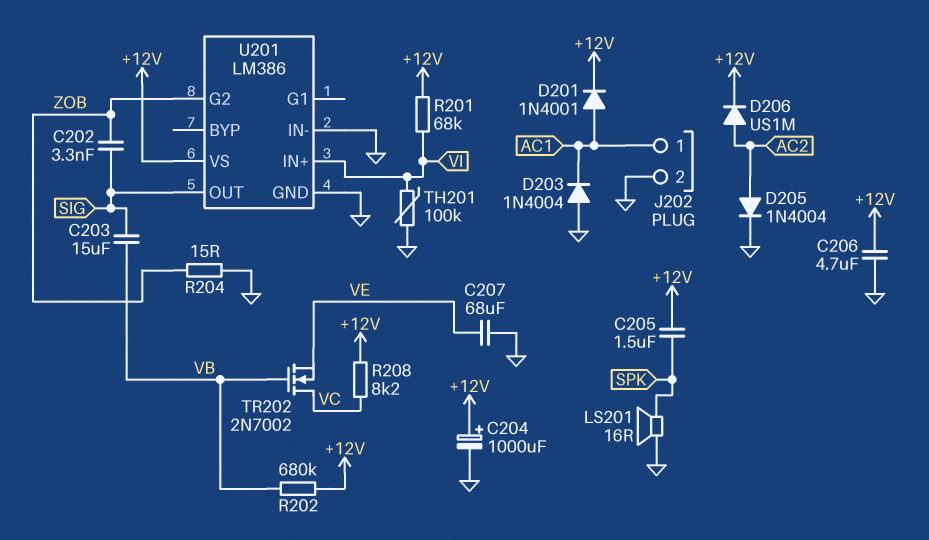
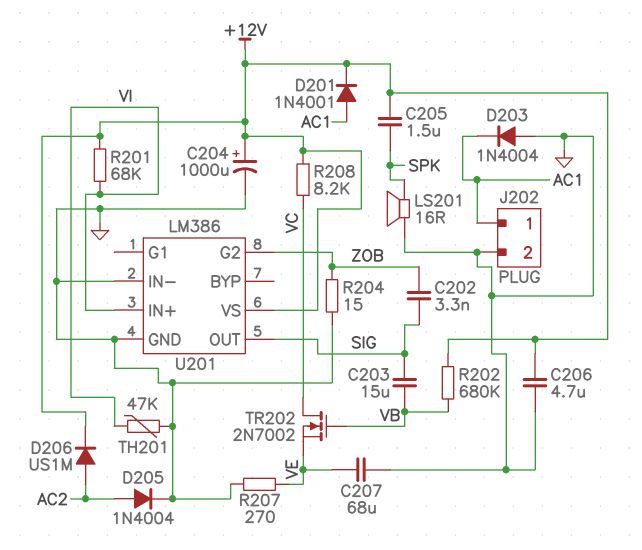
R207: none -> 270 (GND, VE)
TH201: 100k (GND, VI) -> 47k (GND, VI)

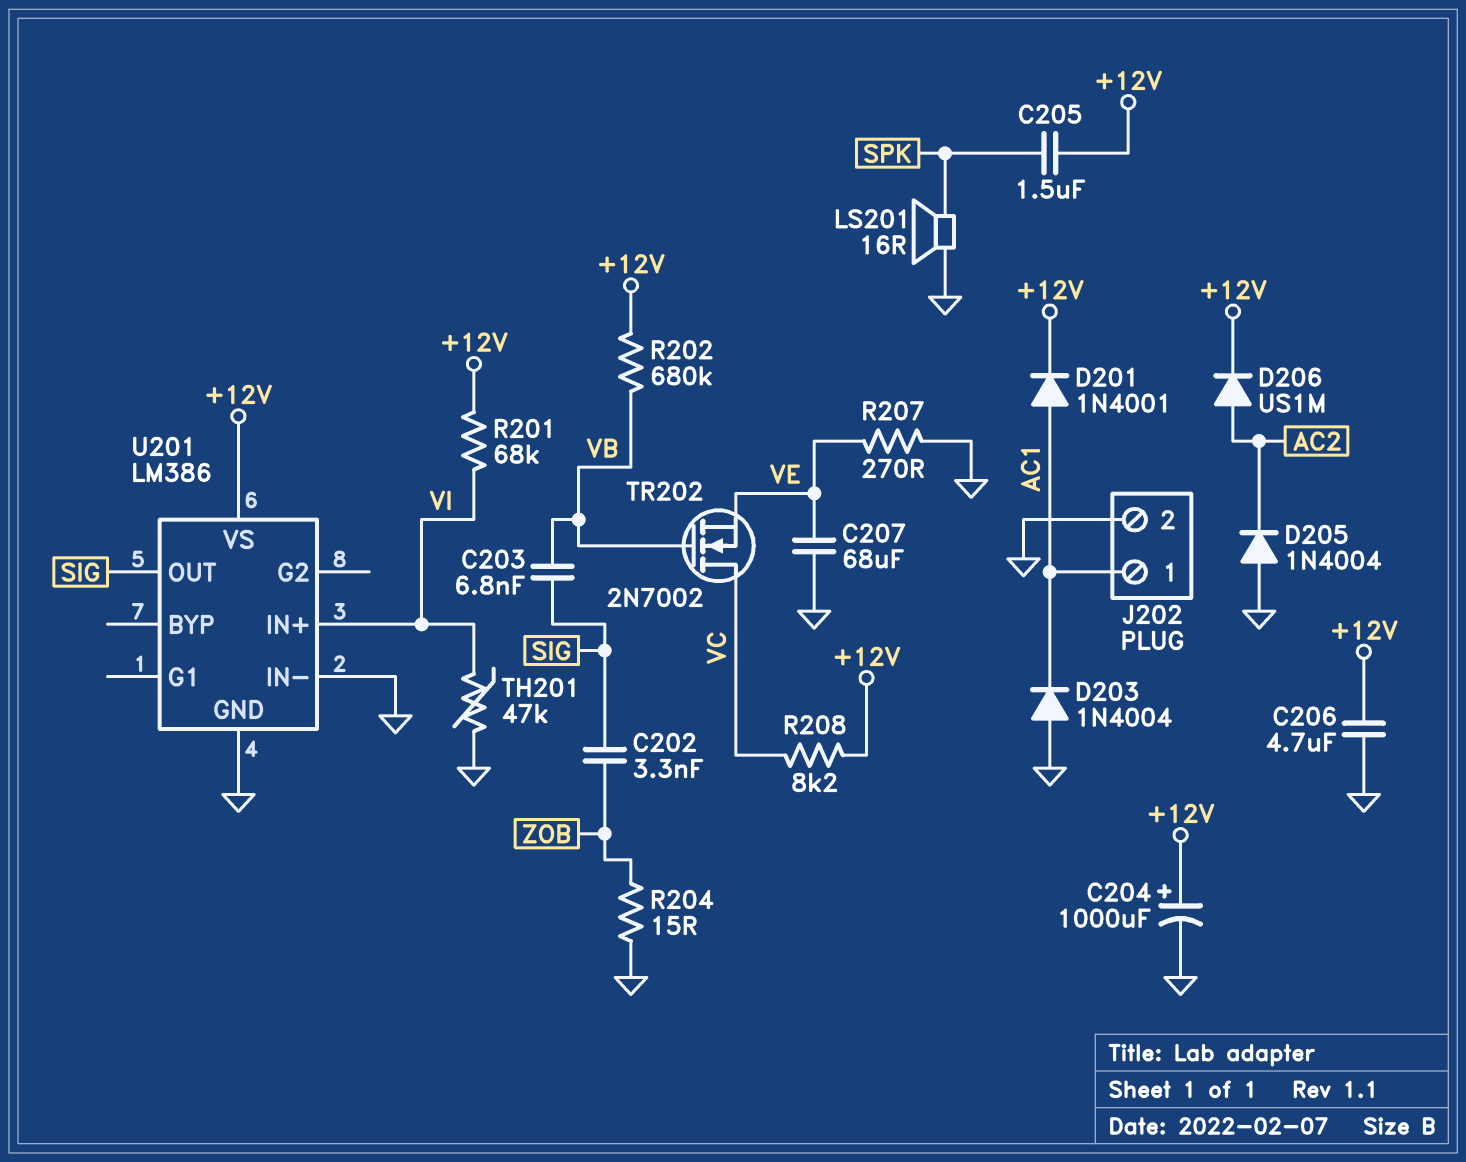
C203: 15uF (SIG, VB) -> 6.8nF (SIG, VB)
D205: diode 1N4004 (A AC2, K GND) -> diode 1N4004 (A GND, K AC2)
U201 pin G2: ZOB -> none

